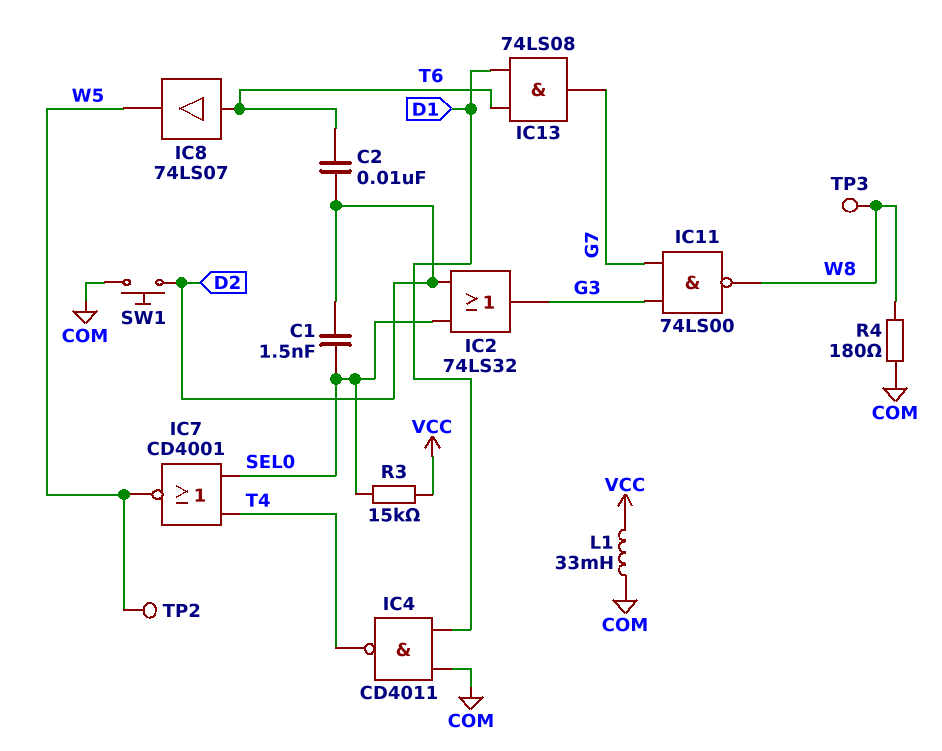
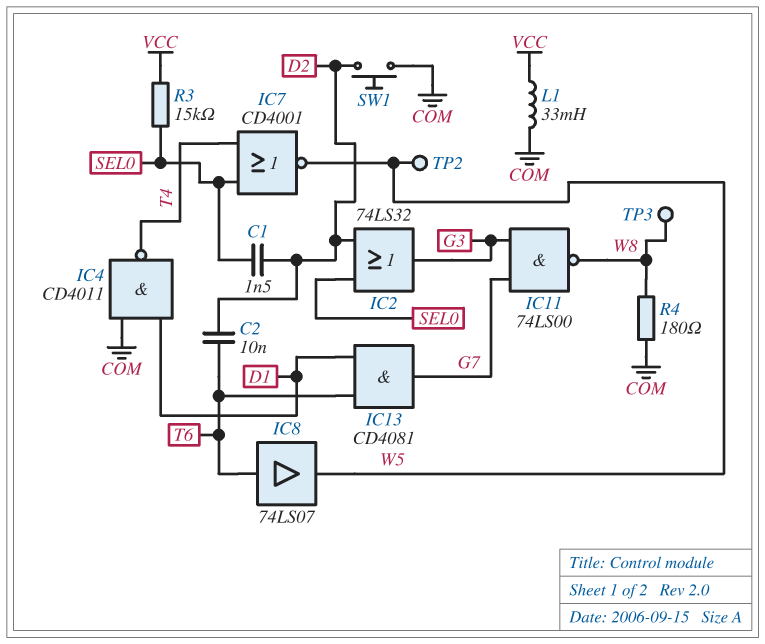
IC13: AND 74LS08 (in D1, in T6, out G7) -> AND CD4081 (in D1, in T6, out G7)

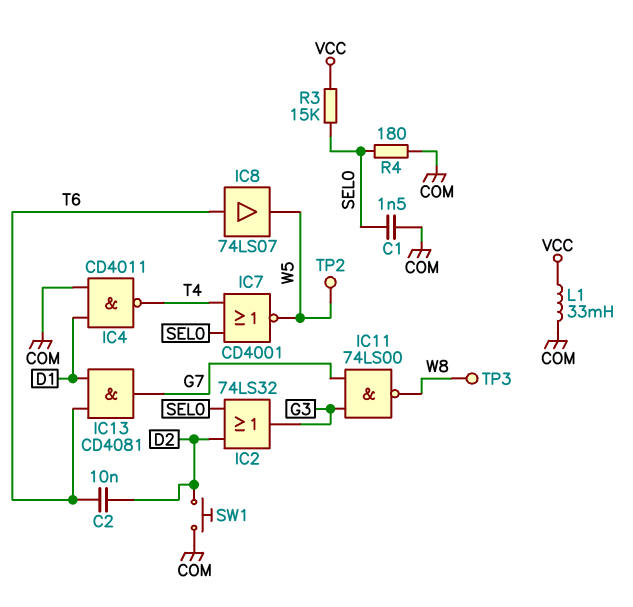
C1: 1.5nF (D2, SEL0) -> 1.5nF (COM, SEL0)
R4: 180 (COM, W8) -> 180 (COM, SEL0)

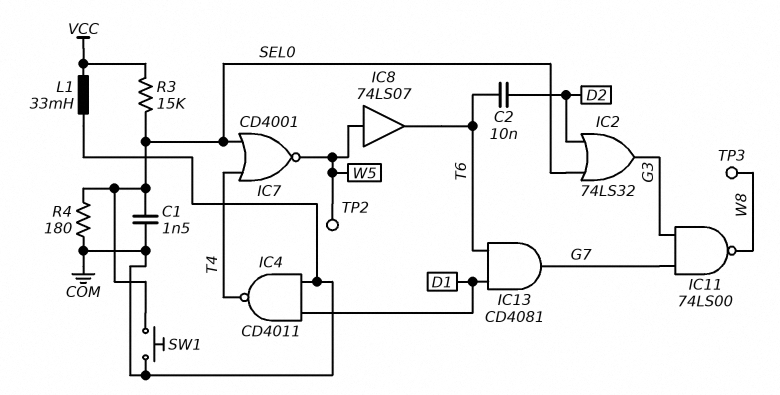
IC8: buffer 74LS07 (in T6, out W5) -> buffer 74LS07 (in W5, out T6)
SW1: button (COM, D2) -> button (COM, SEL0)

